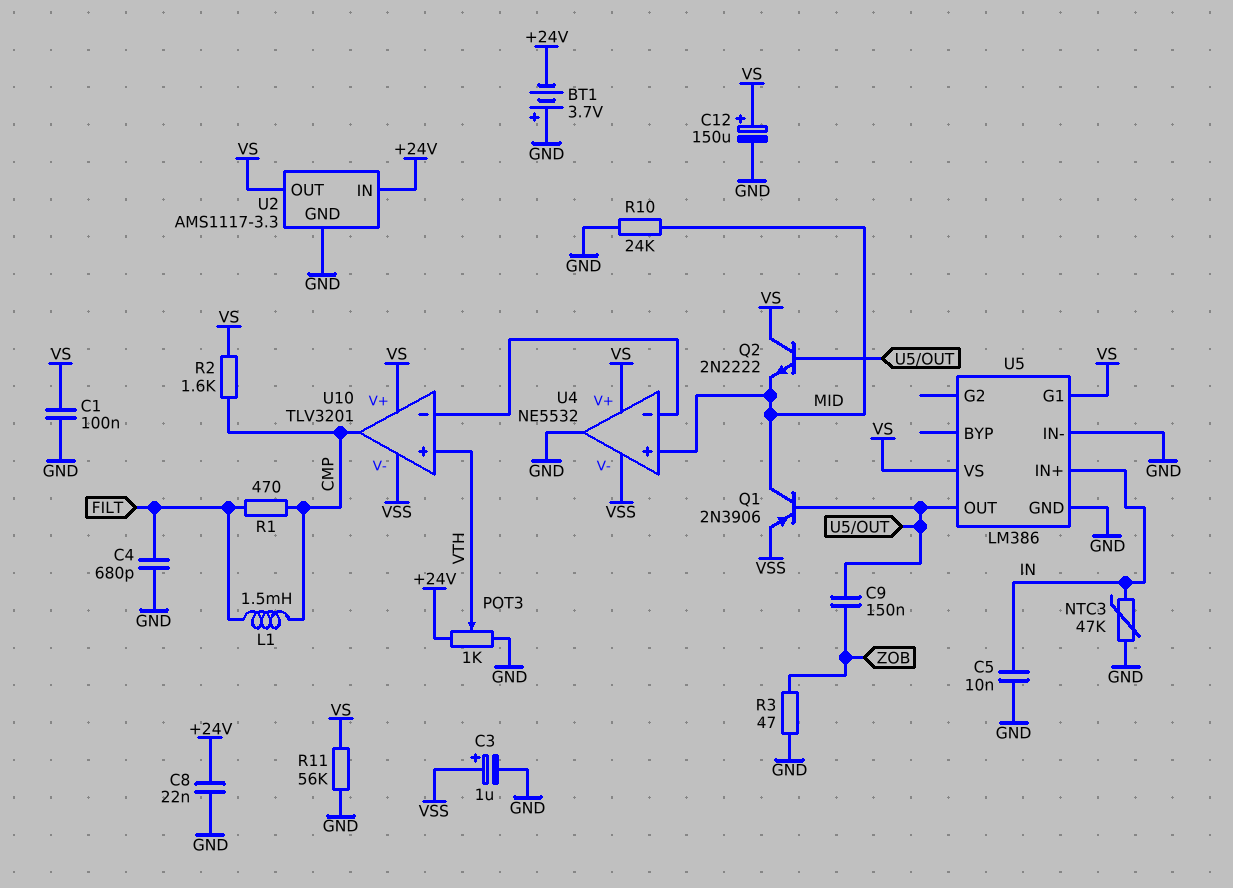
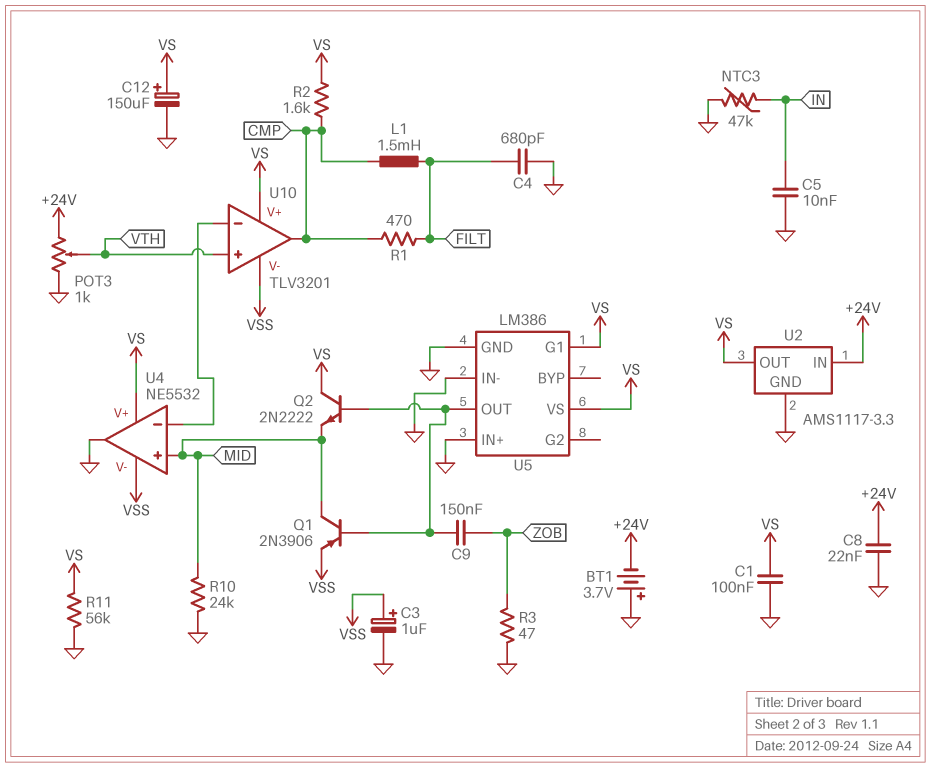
U5 pin IN+: IN -> GND

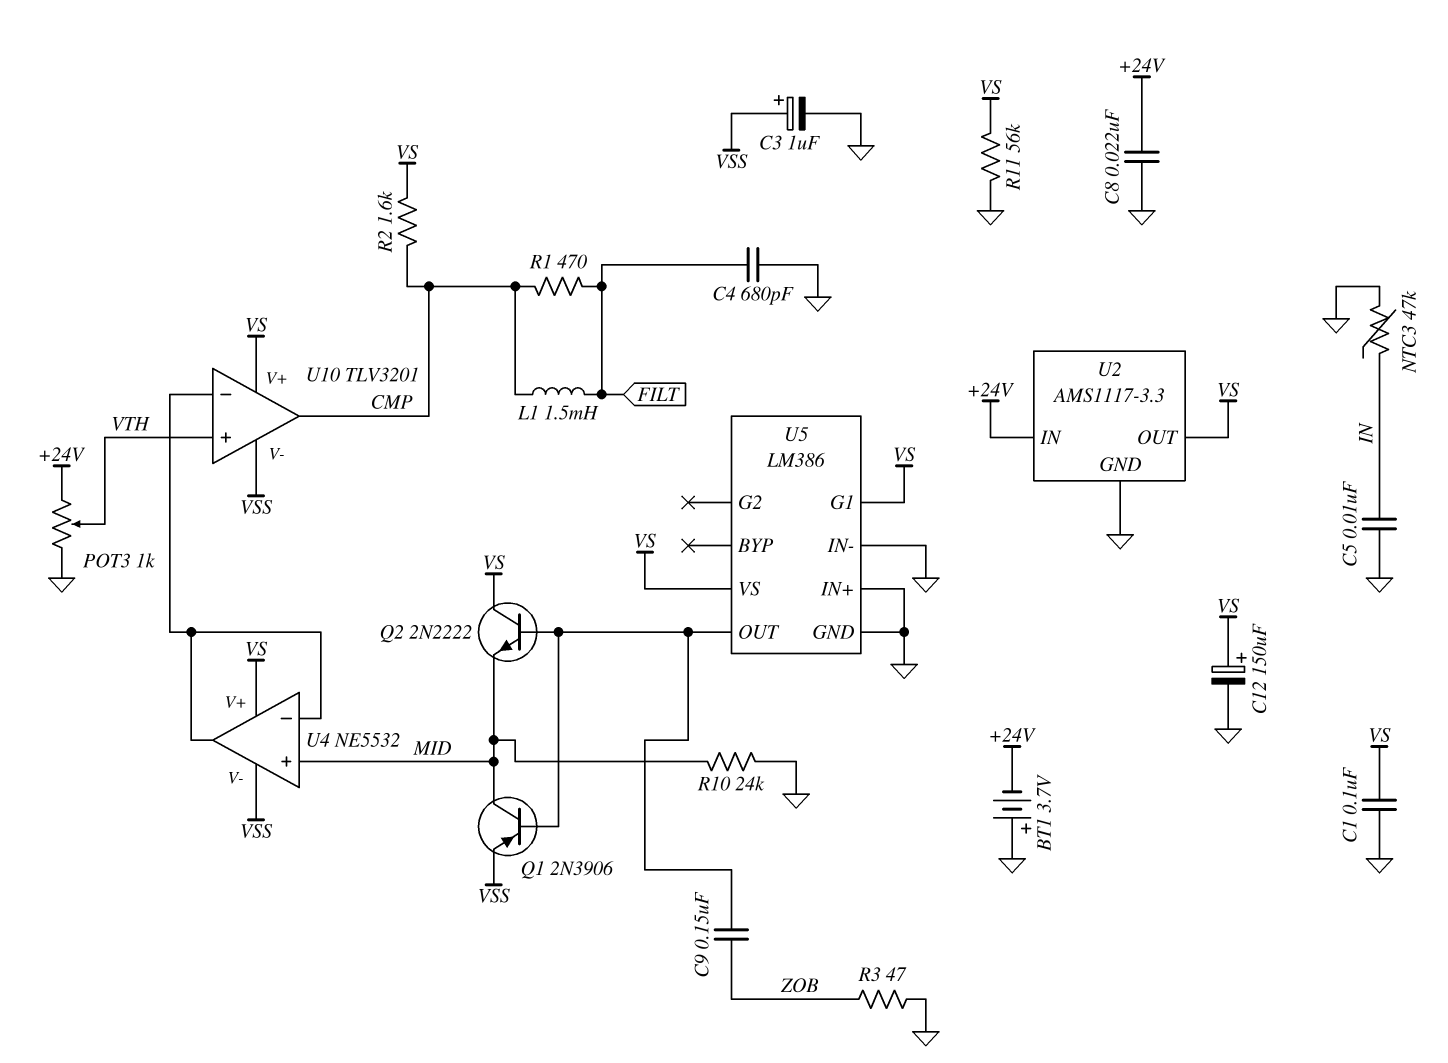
U4 pin out: GND -> U4/in-

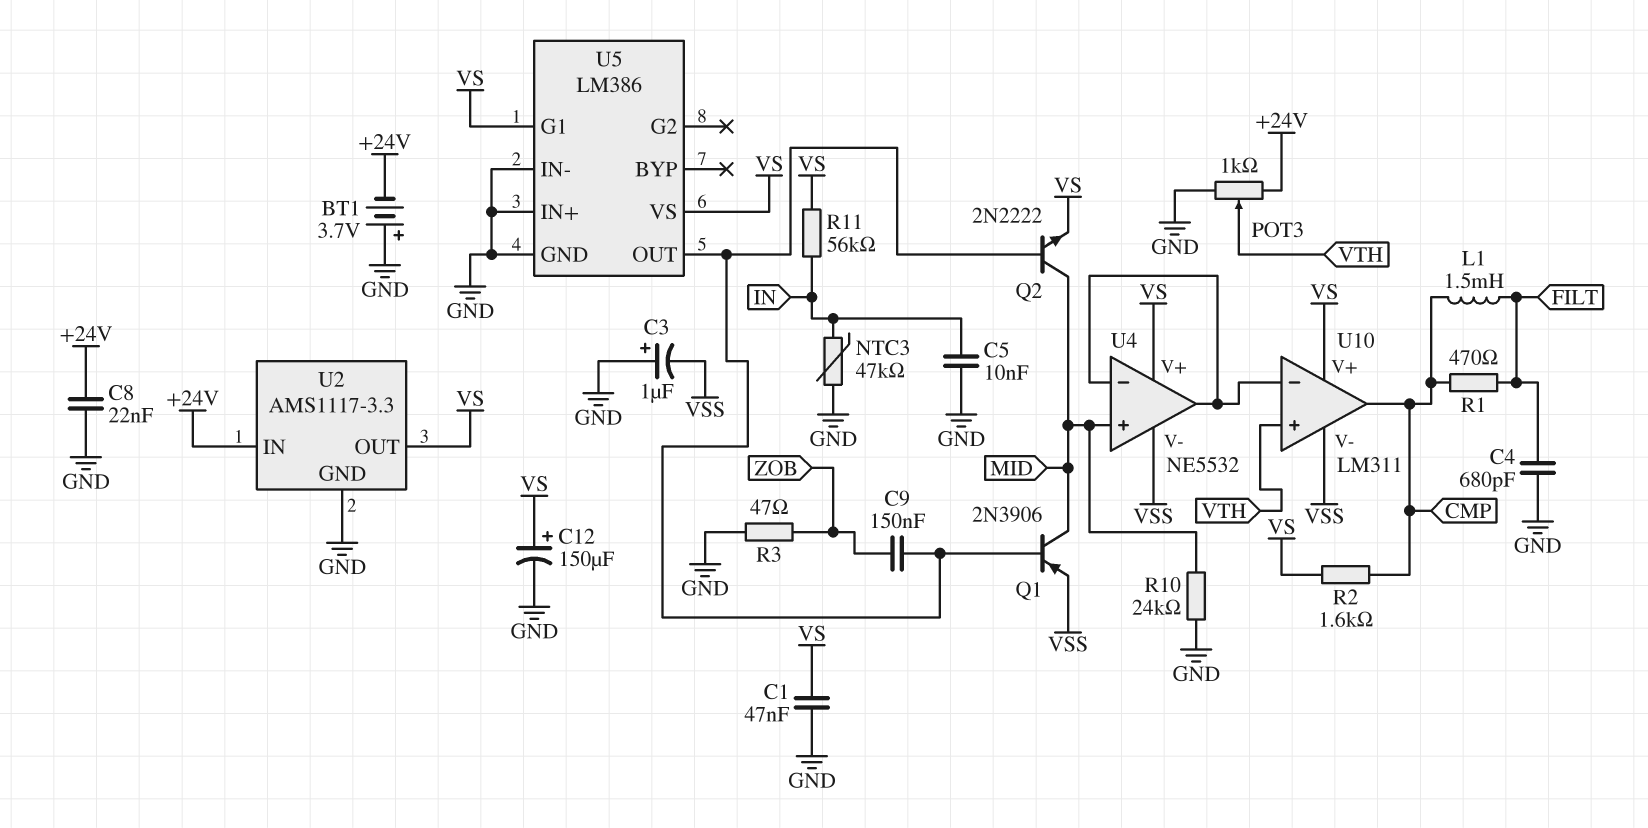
C1: 100nF (GND, VS) -> 47nF (GND, VS)
C3: 1uF (plus VSS, minus GND) -> 1uF (plus GND, minus VSS)
Q2: NPN 2N2222 (B U5/OUT, C VS, E MID) -> NPN 2N2222 (B U5/OUT, C MID, E VS)
R11: 56k (GND, VS) -> 56k (IN, VS)
U10: TLV3201 -> LM311

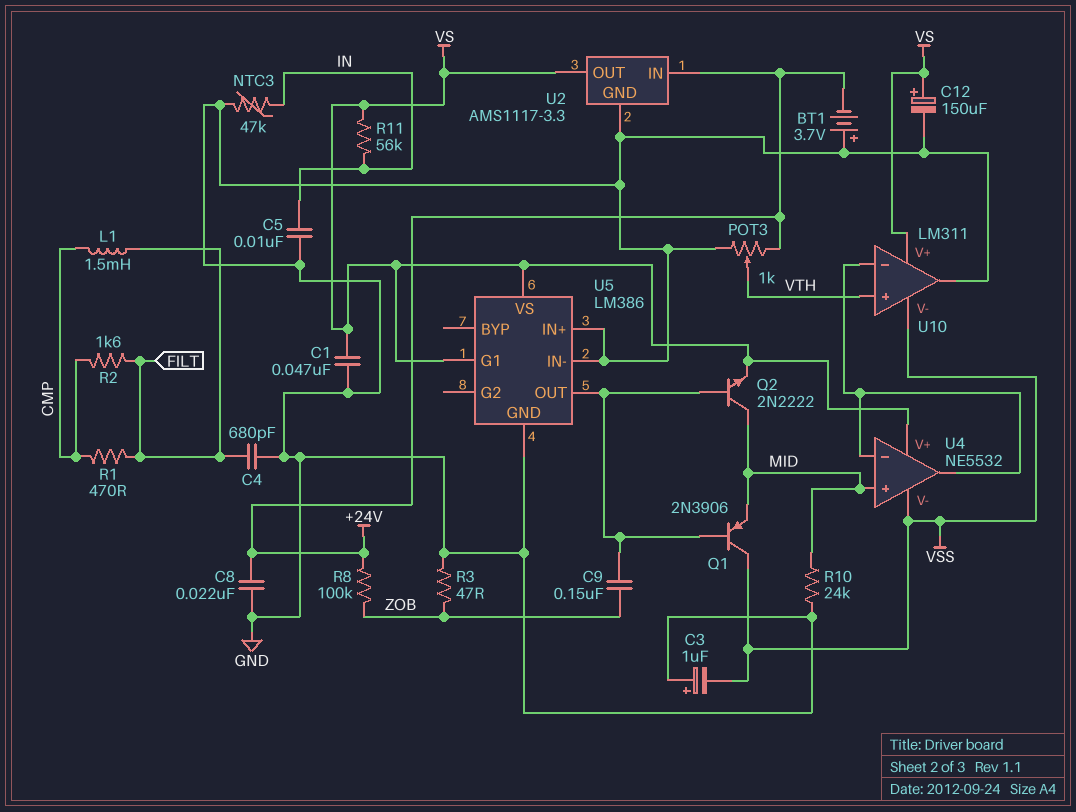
Q1: PNP 2N3906 (B U5/OUT, C MID, E VSS) -> PNP 2N3906 (B U5/OUT, C VSS, E MID)
R2: 1.6k (CMP, VS) -> 1.6k (CMP, FILT)
R8: none -> 100k (+24V, ZOB)
U10 pin out: CMP -> GND

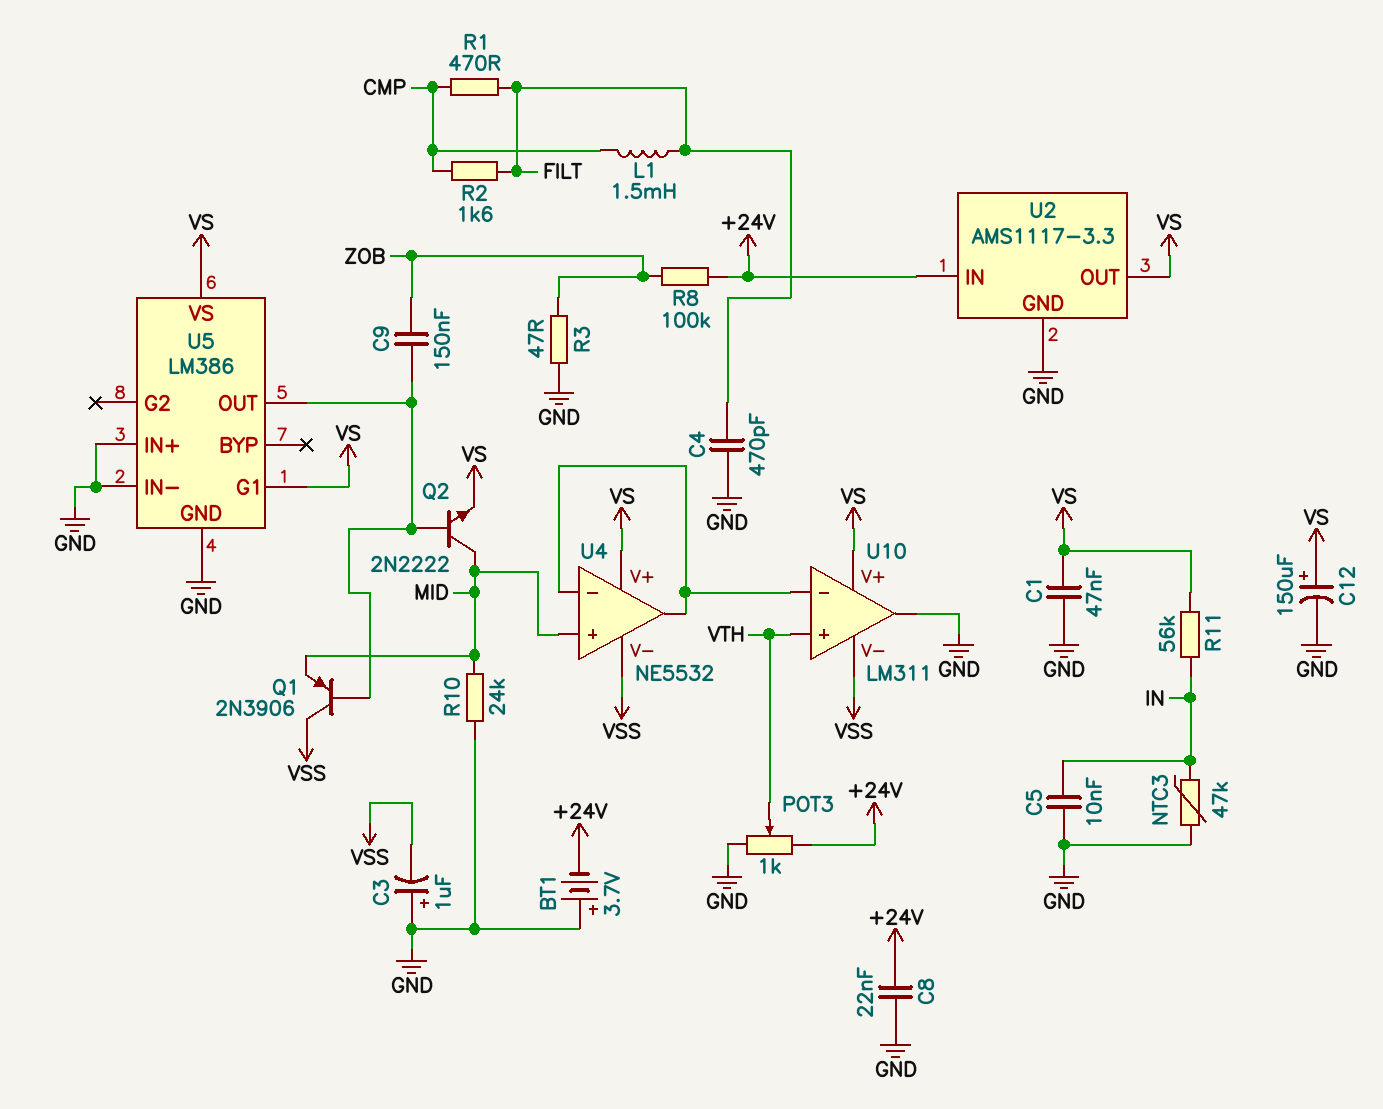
C4: 680pF (FILT, GND) -> 470pF (FILT, GND)

